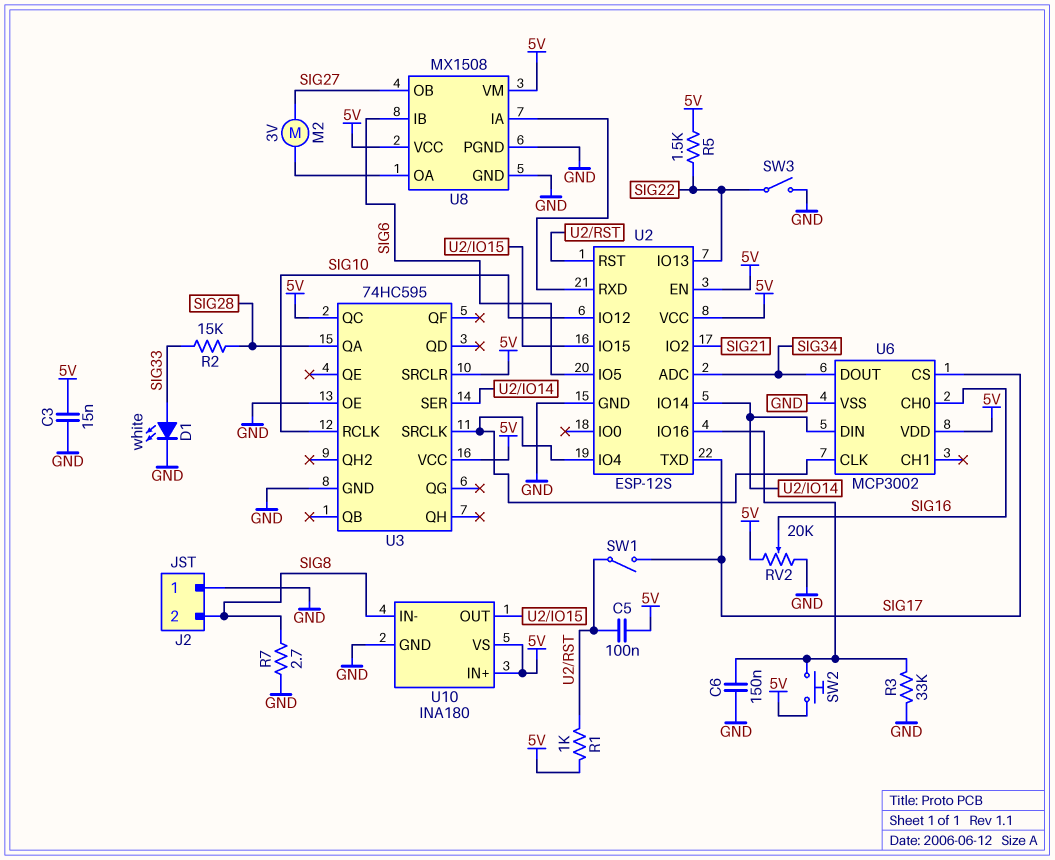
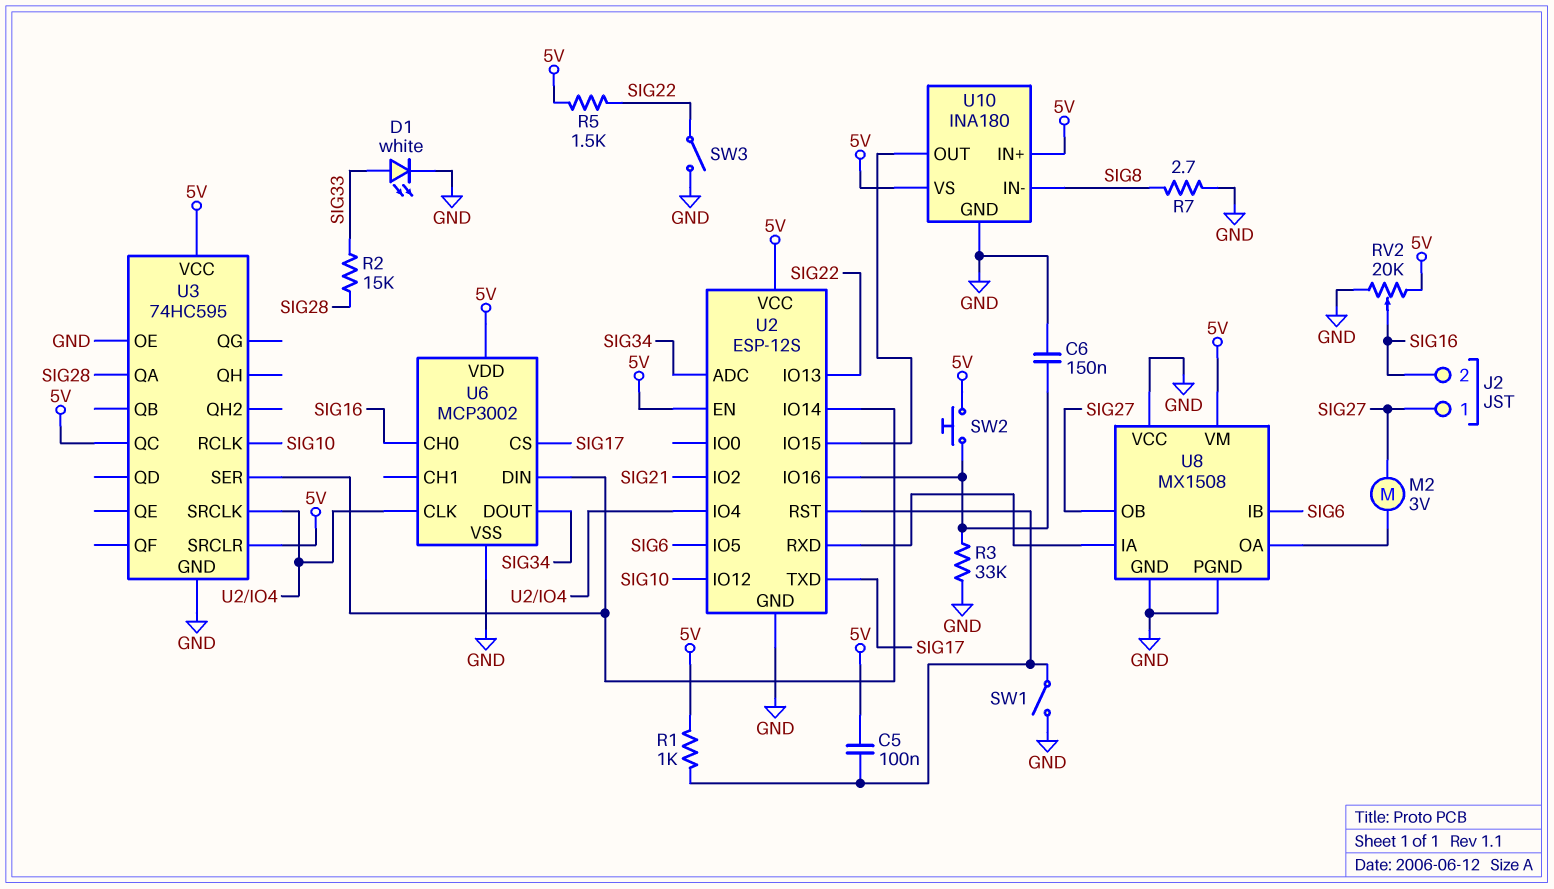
C3: 15nF (5V, GND) -> none
J2 pin 1: GND -> SIG27
J2 pin 2: SIG8 -> SIG16
SW1: switch (SIG17, U2/RST) -> switch (GND, U2/RST)
U8 pin VCC: 5V -> GND

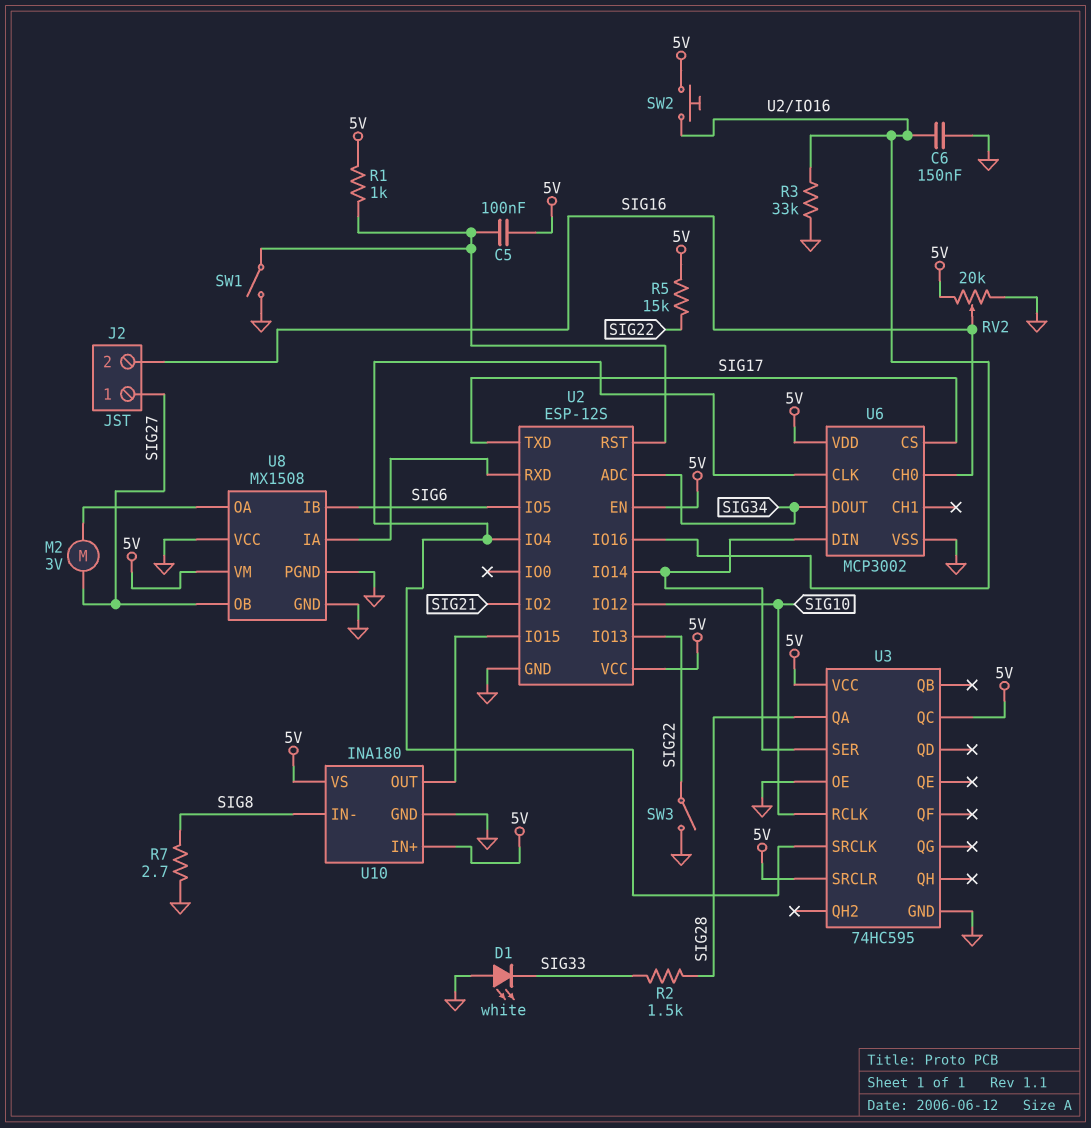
D1: LED white (A SIG33, K GND) -> LED white (A GND, K SIG33)
R2: 15k (SIG28, SIG33) -> 1.5k (SIG28, SIG33)
R5: 1.5k (5V, SIG22) -> 15k (5V, SIG22)

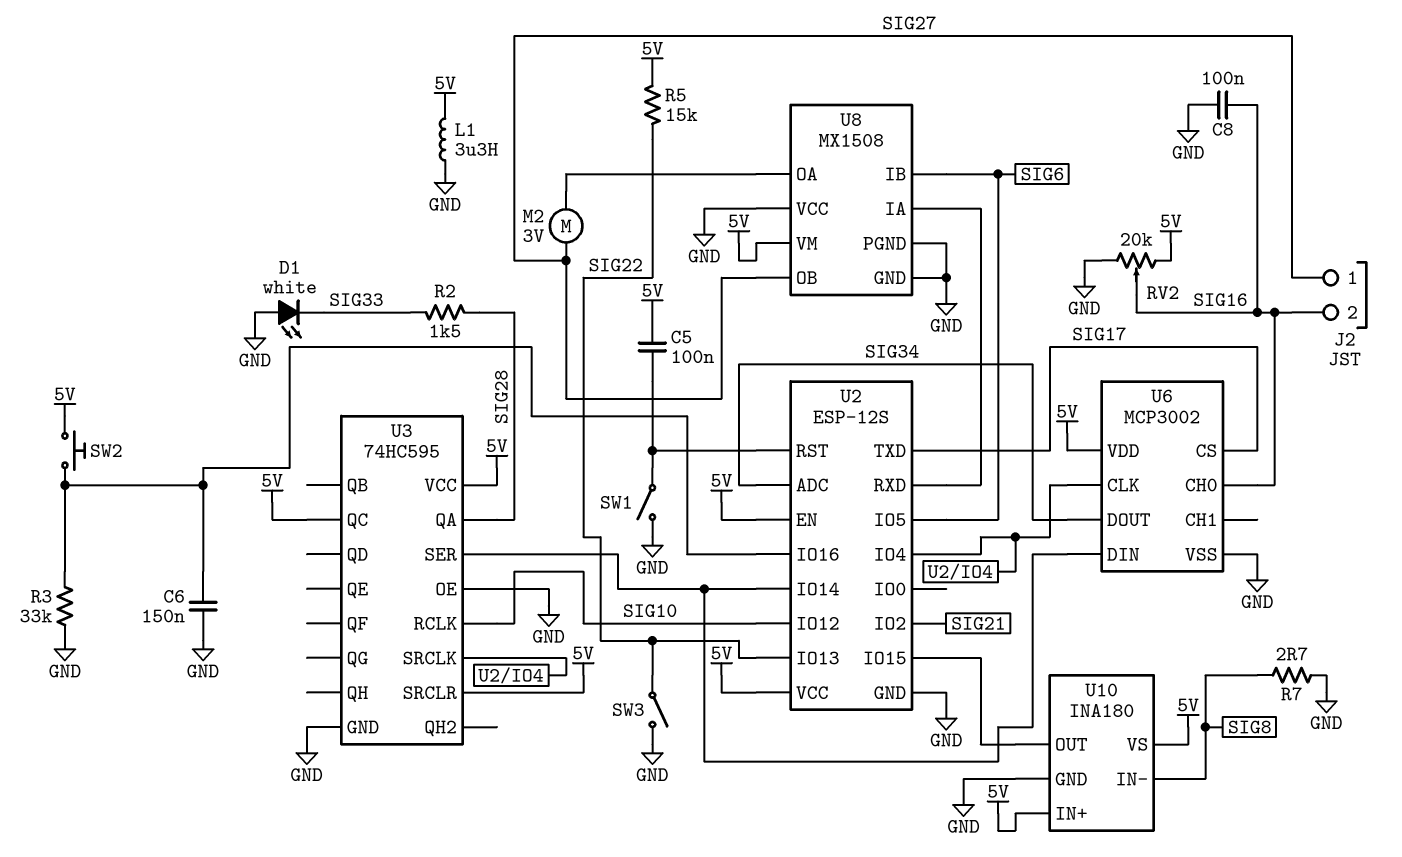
C8: none -> 100nF (GND, SIG16)
L1: none -> 3.3uH (5V, GND)
R1: 1k (5V, U2/RST) -> none

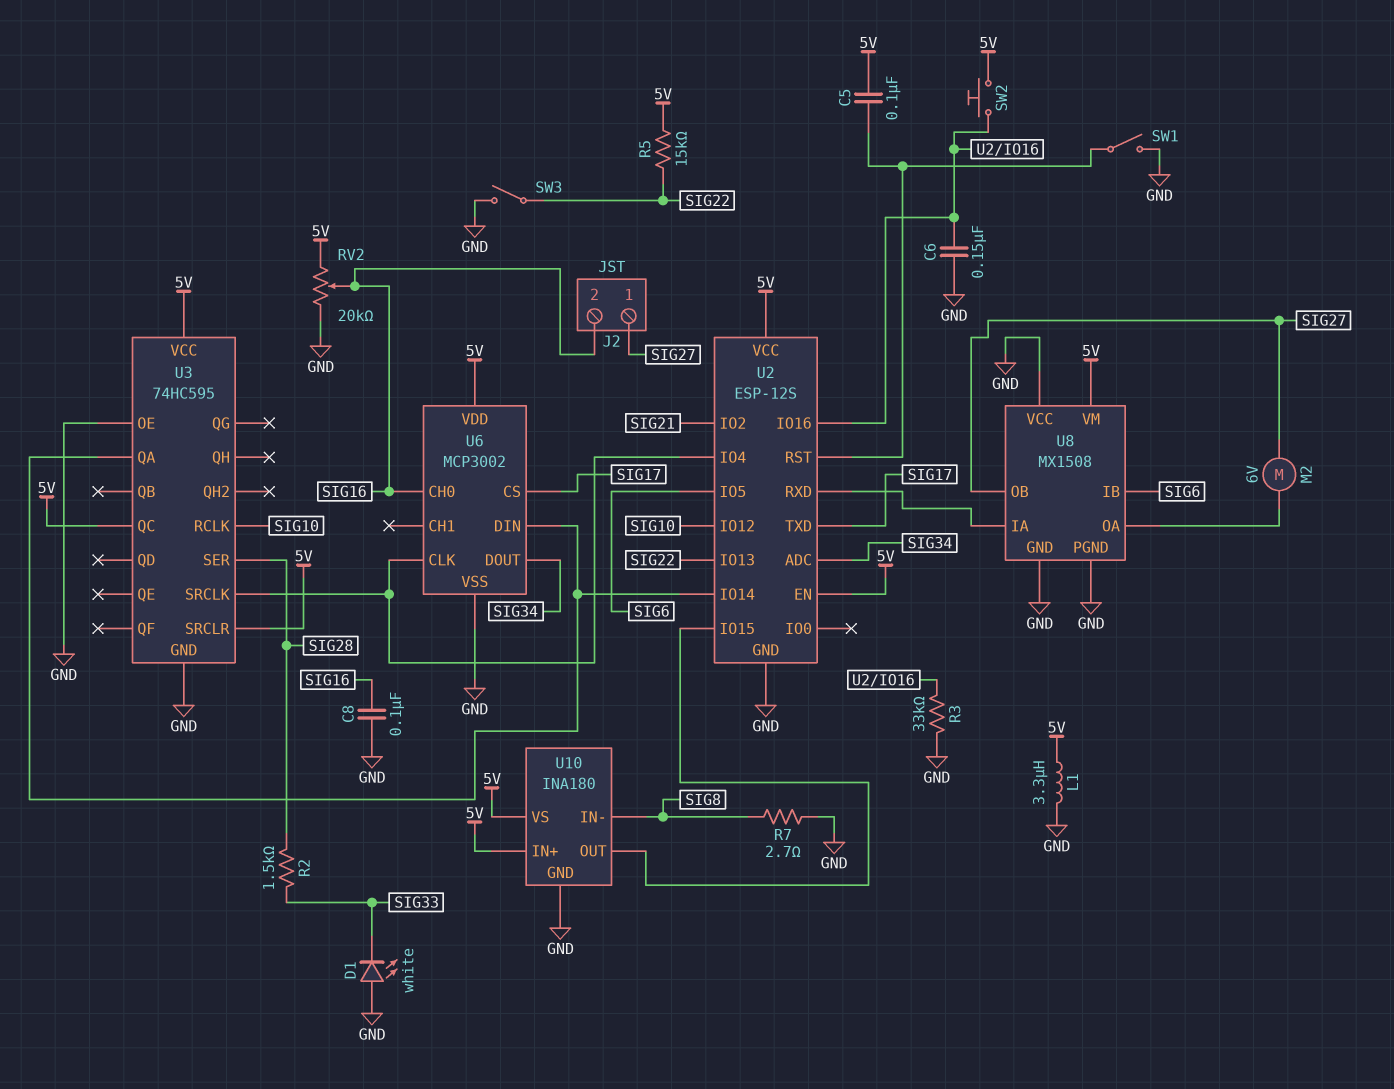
M2: motor 3V (SIG27, U8/OA) -> motor 6V (SIG27, U8/OA)
U3 pin QA: SIG28 -> U2/IO14
U3 pin SER: U2/IO14 -> SIG28

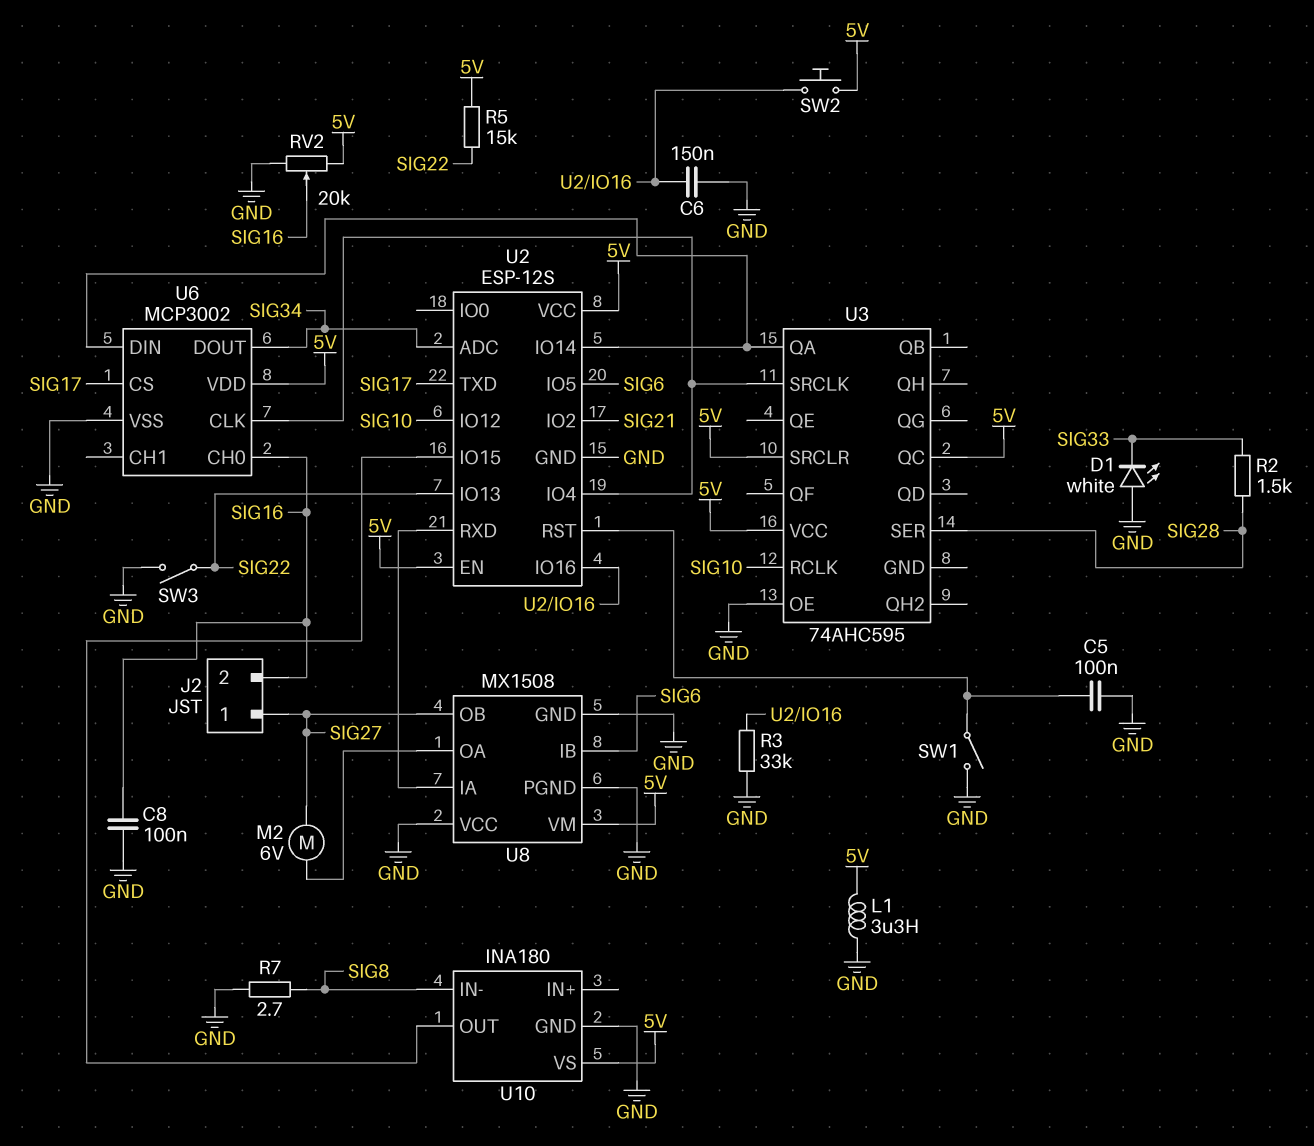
C5: 100nF (5V, U2/RST) -> 100nF (GND, U2/RST)
U3: 74HC595 -> 74AHC595
U3 pin GND: GND -> none
U10 pin IN+: 5V -> none

